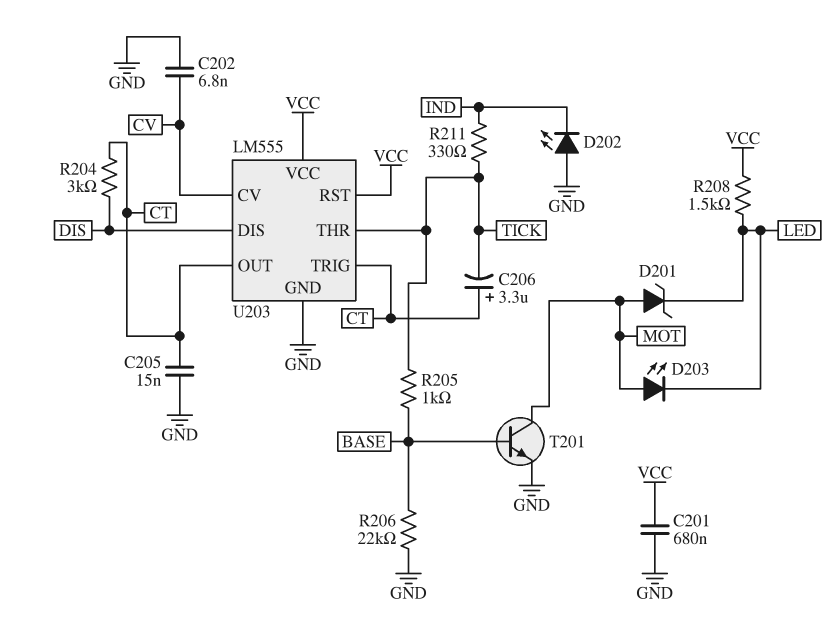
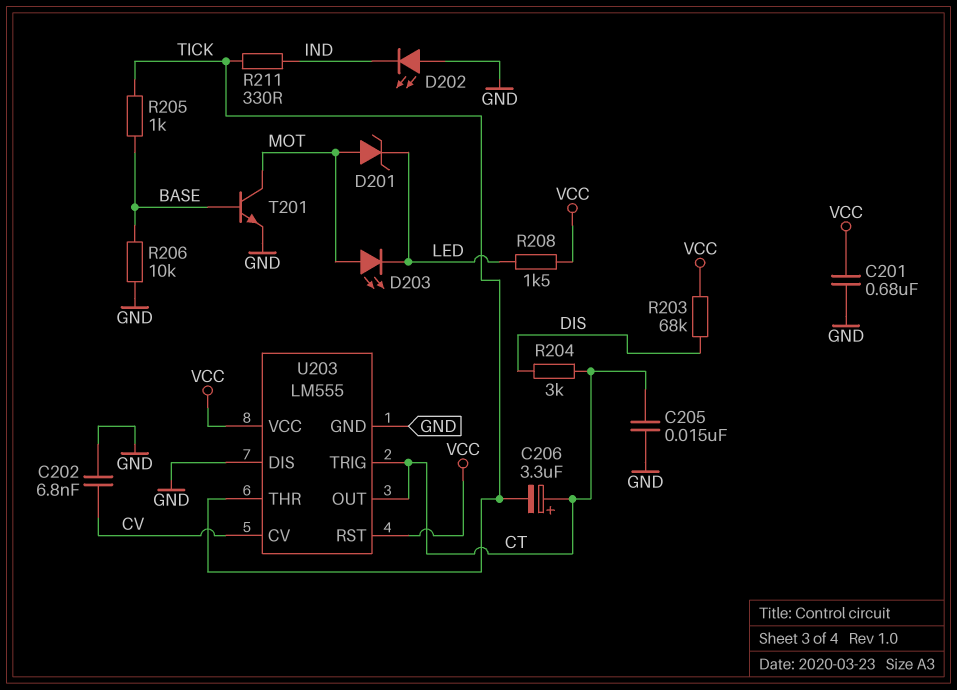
R203: none -> 68k (DIS, VCC)
R206: 22k (BASE, GND) -> 10k (BASE, GND)
U203 pin DIS: DIS -> GND

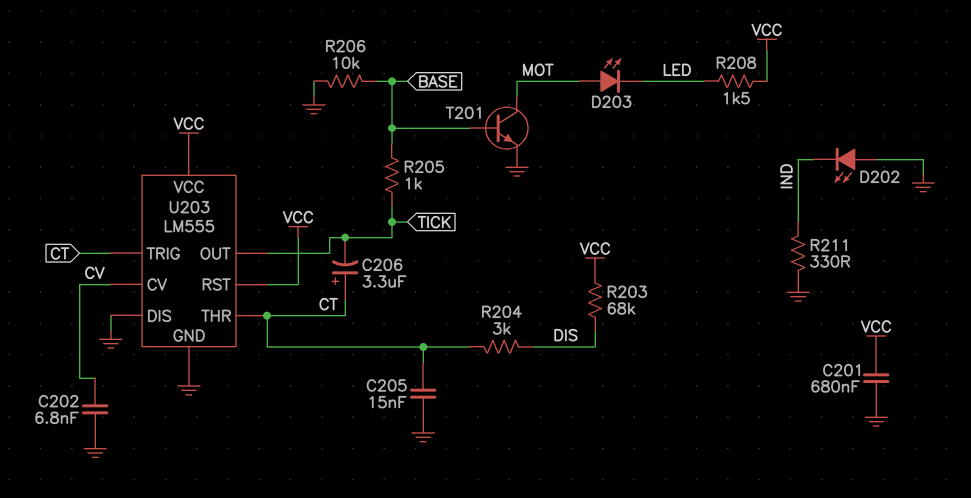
D201: zener (A MOT, K LED) -> none
R211: 330 (IND, TICK) -> 330 (GND, IND)
U203 pin OUT: CT -> TICK
U203 pin THR: TICK -> CT

